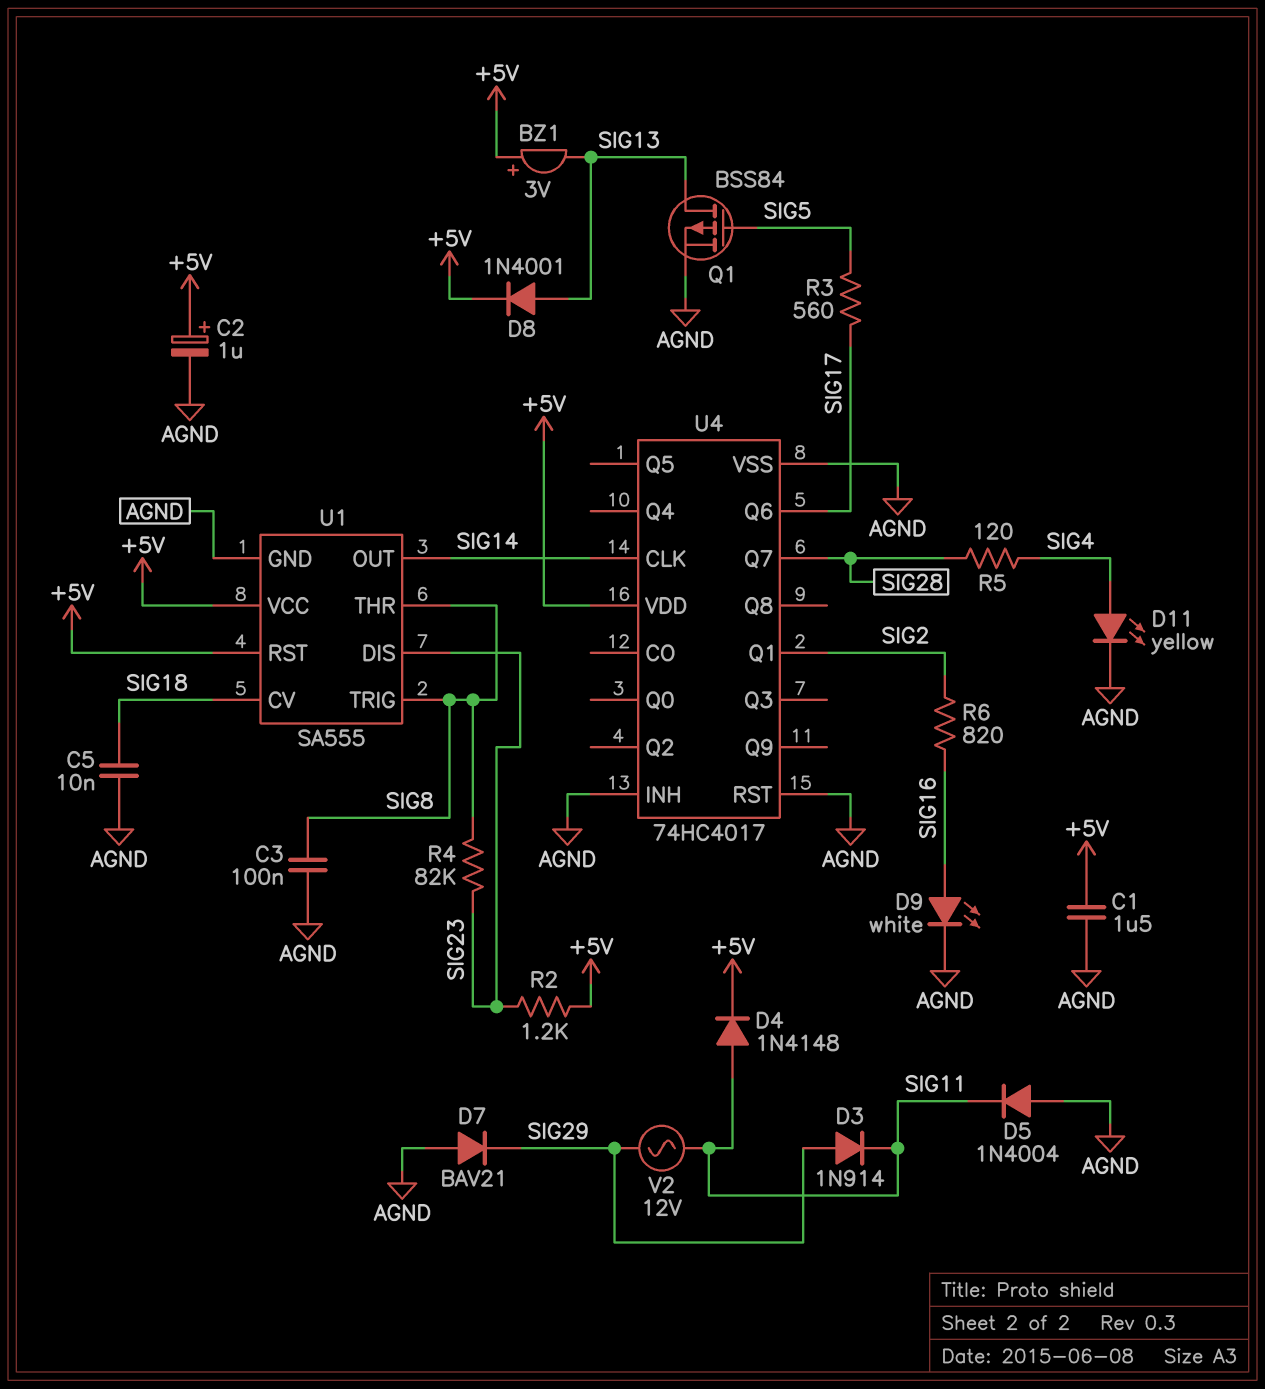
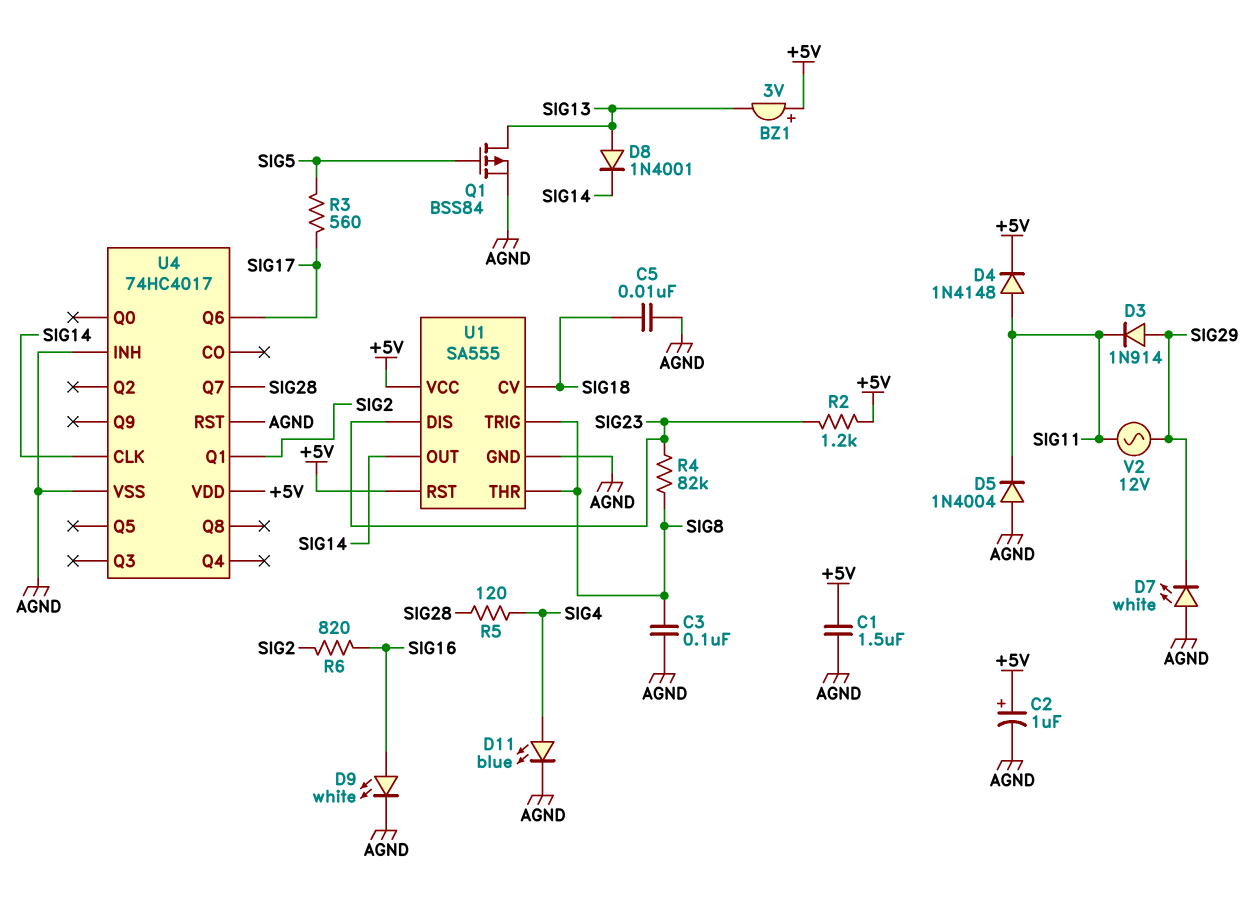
D7: diode BAV21 (A AGND, K SIG29) -> LED white (A AGND, K SIG29)
D8: diode 1N4001 (A SIG13, K +5V) -> diode 1N4001 (A SIG13, K SIG14)
D11: LED yellow (A SIG4, K AGND) -> LED blue (A SIG4, K AGND)

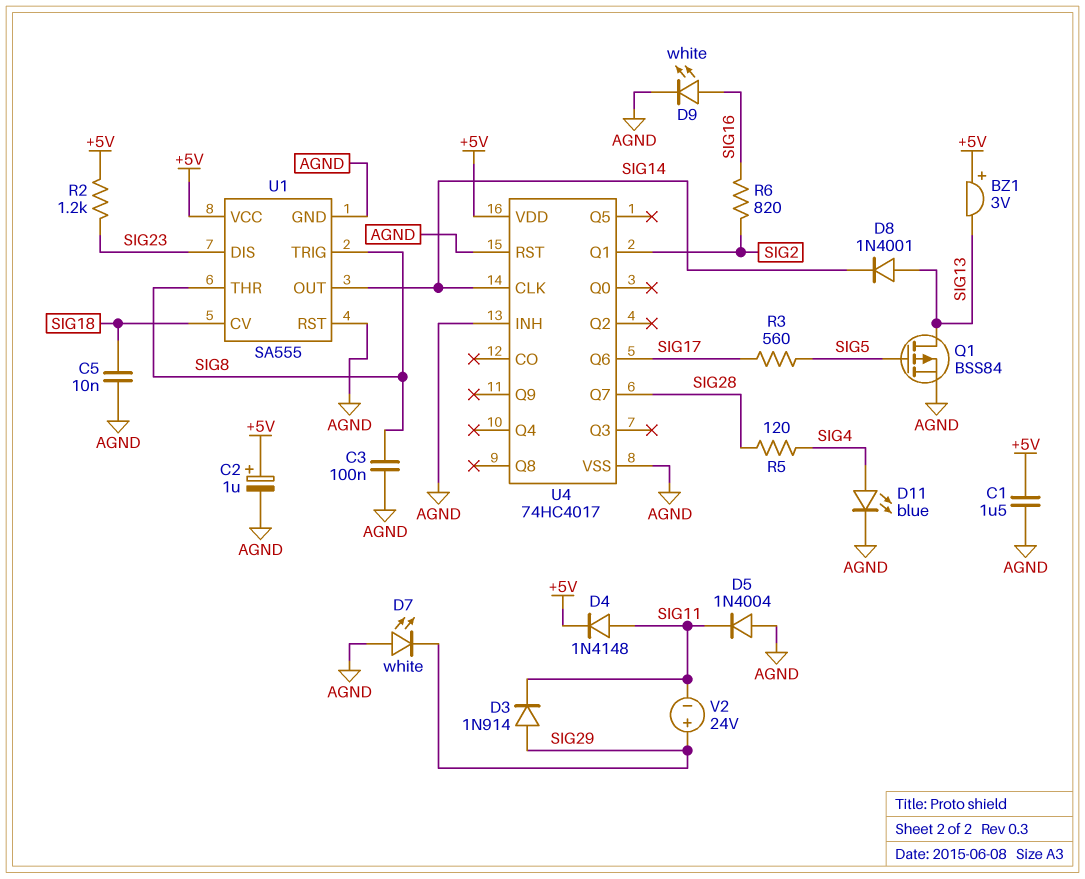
R4: 82k (SIG8, SIG23) -> none
U1 pin RST: +5V -> AGND
V2: AC 12V (SIG11, SIG29) -> 24V (plus SIG29, minus SIG11)

